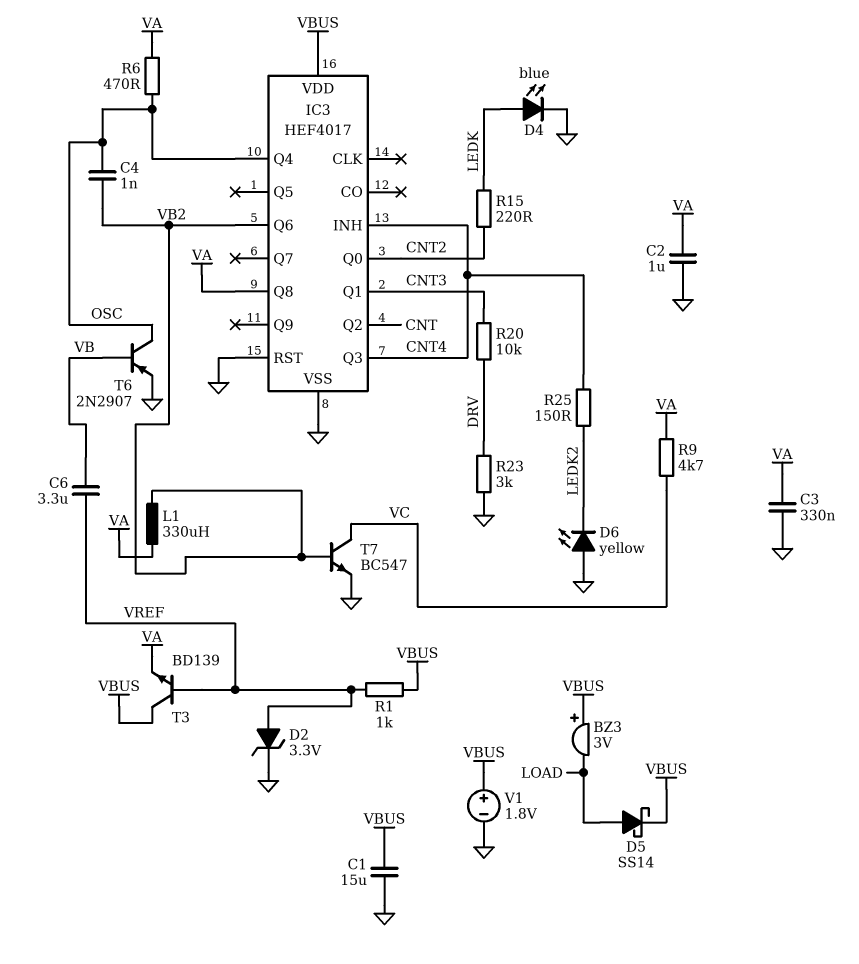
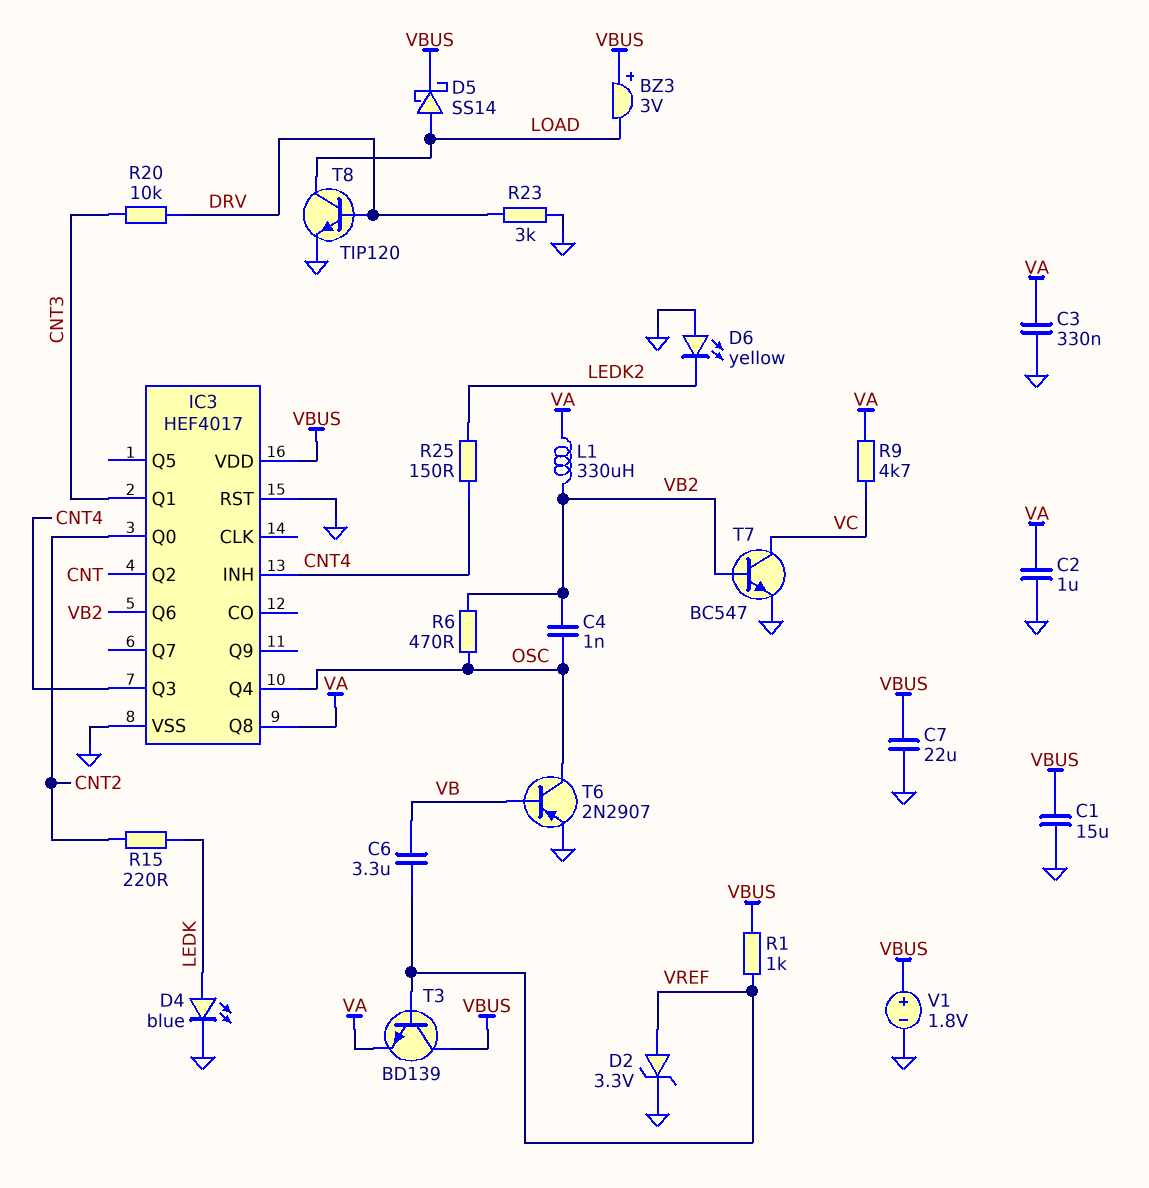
C7: none -> 22uF (GND, VBUS)
R6: 470 (OSC, VA) -> 470 (OSC, VB2)
T8: none -> NPN TIP120 (B DRV, C LOAD, E GND)

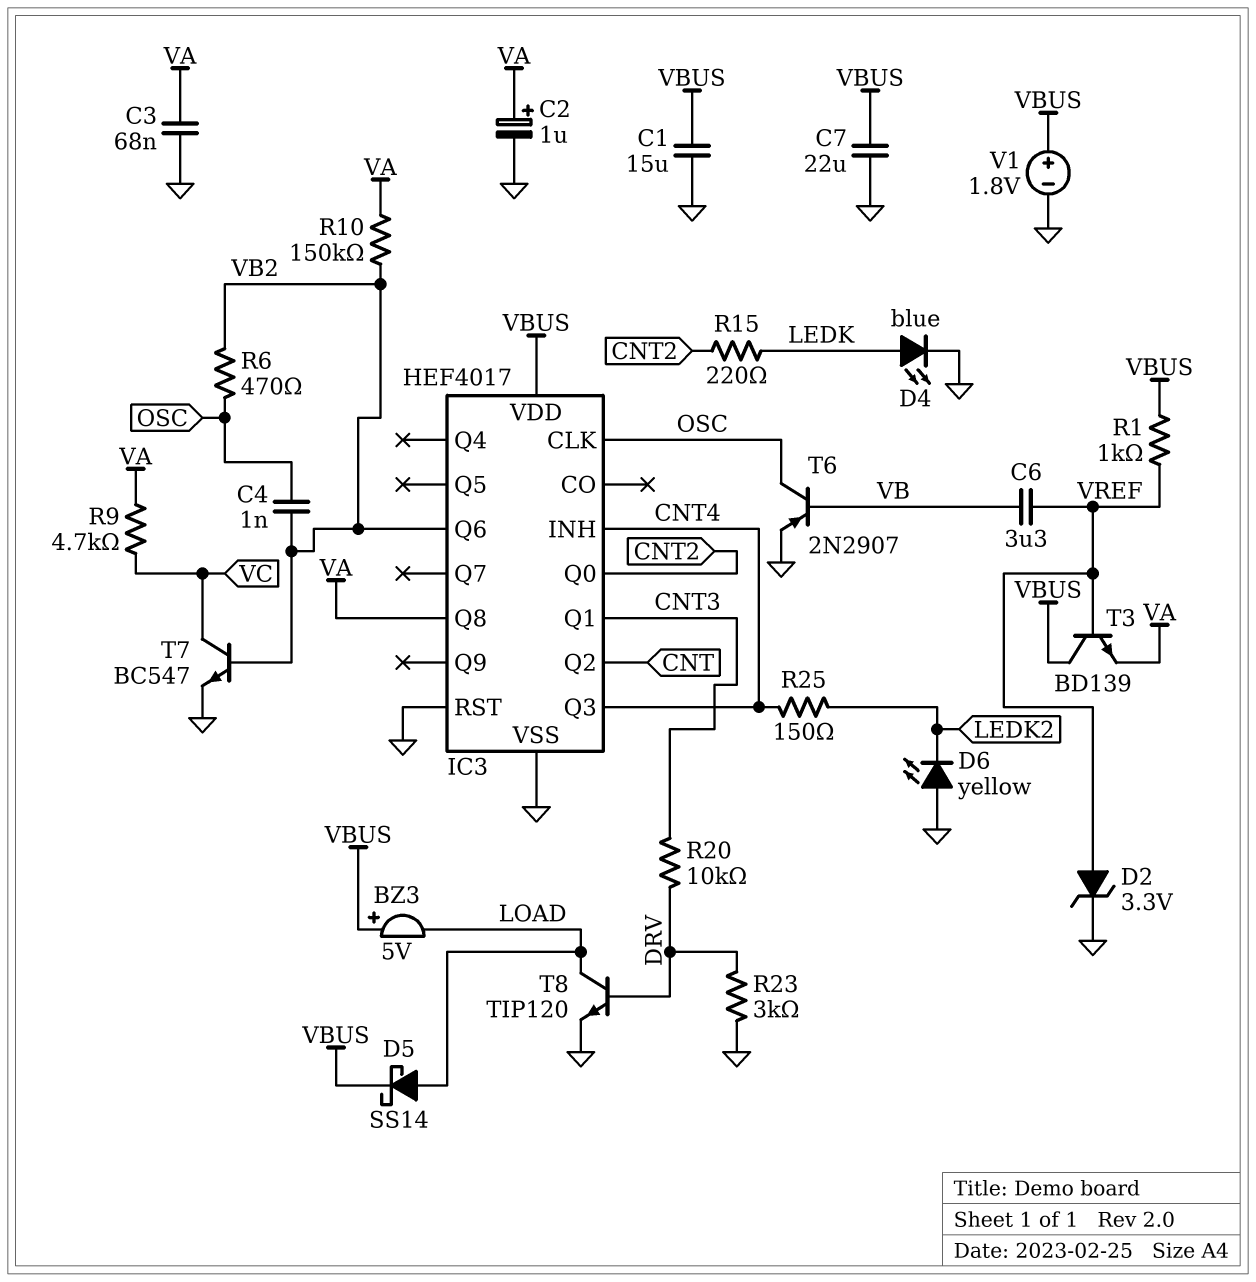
BZ3: buzzer 3V (plus VBUS, minus LOAD) -> buzzer 5V (plus VBUS, minus LOAD)
C2: 1uF (GND, VA) -> 1uF (plus VA, minus GND)
C3: 330nF (GND, VA) -> 68nF (GND, VA)
IC3 pin CLK: none -> OSC
IC3 pin Q4: OSC -> none
L1: 330uH (VA, VB2) -> none
R10: none -> 150k (VA, VB2)

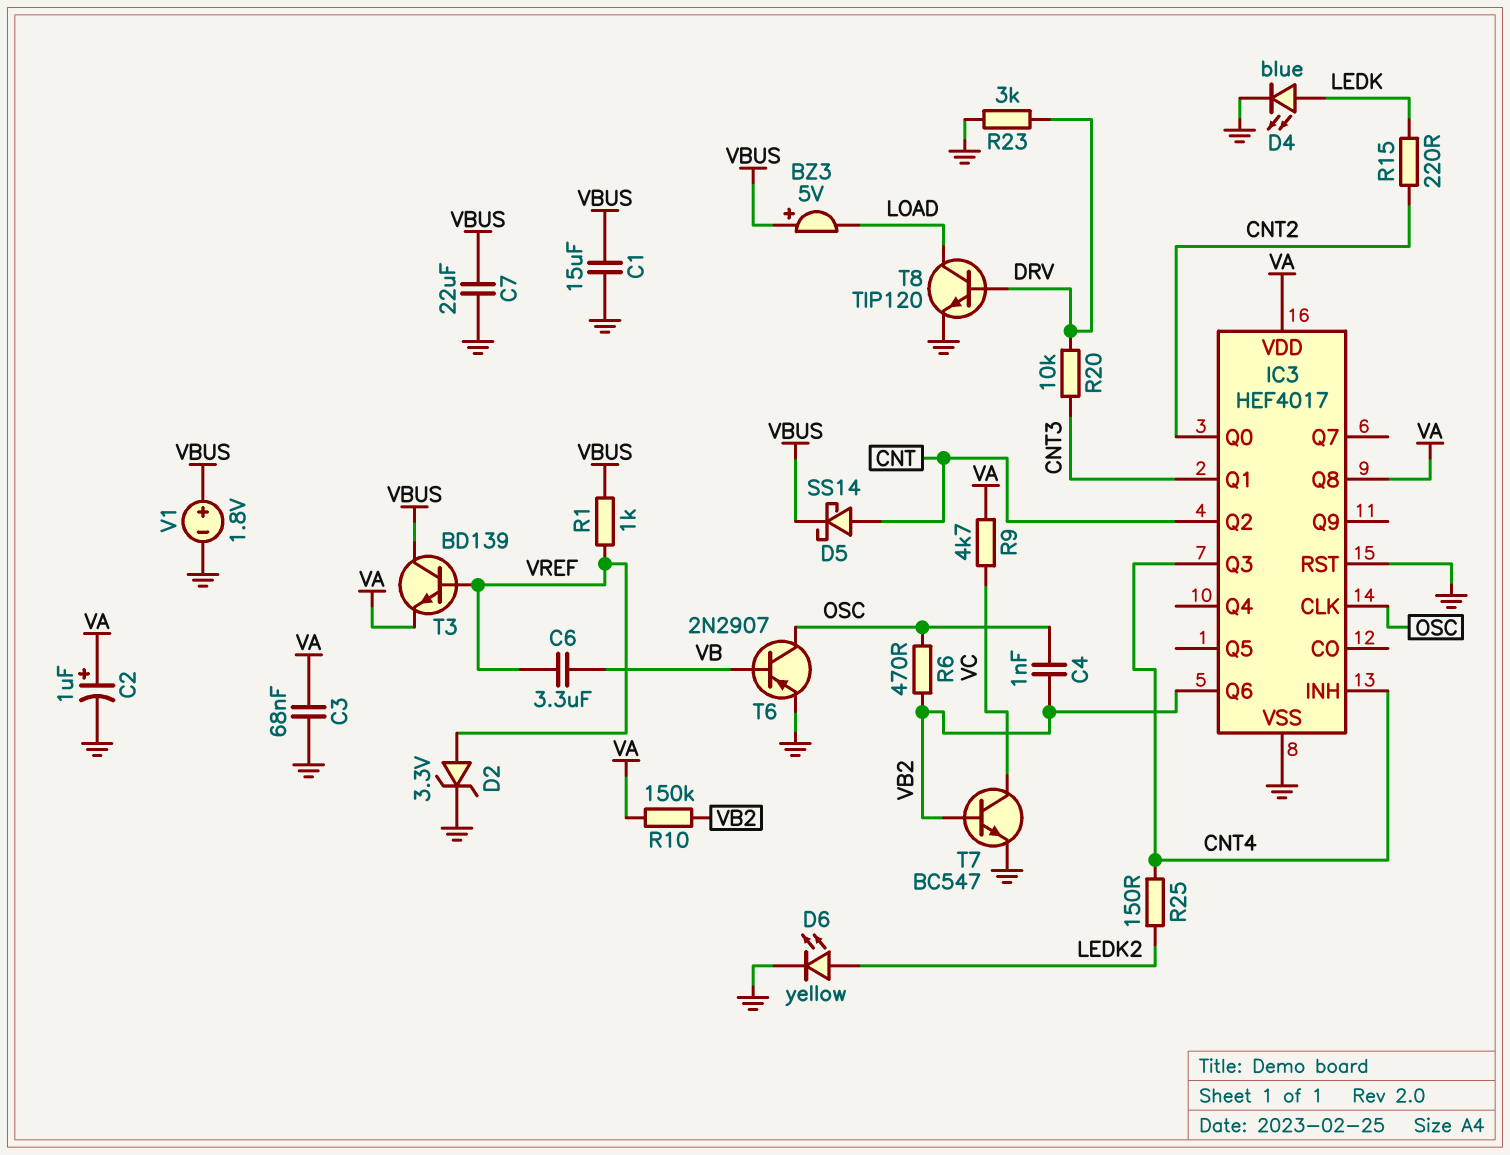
D5: schottky SS14 (A LOAD, K VBUS) -> schottky SS14 (A CNT, K VBUS)
D6: LED yellow (A GND, K LEDK2) -> LED yellow (A LEDK2, K GND)
IC3 pin VDD: VBUS -> VA

